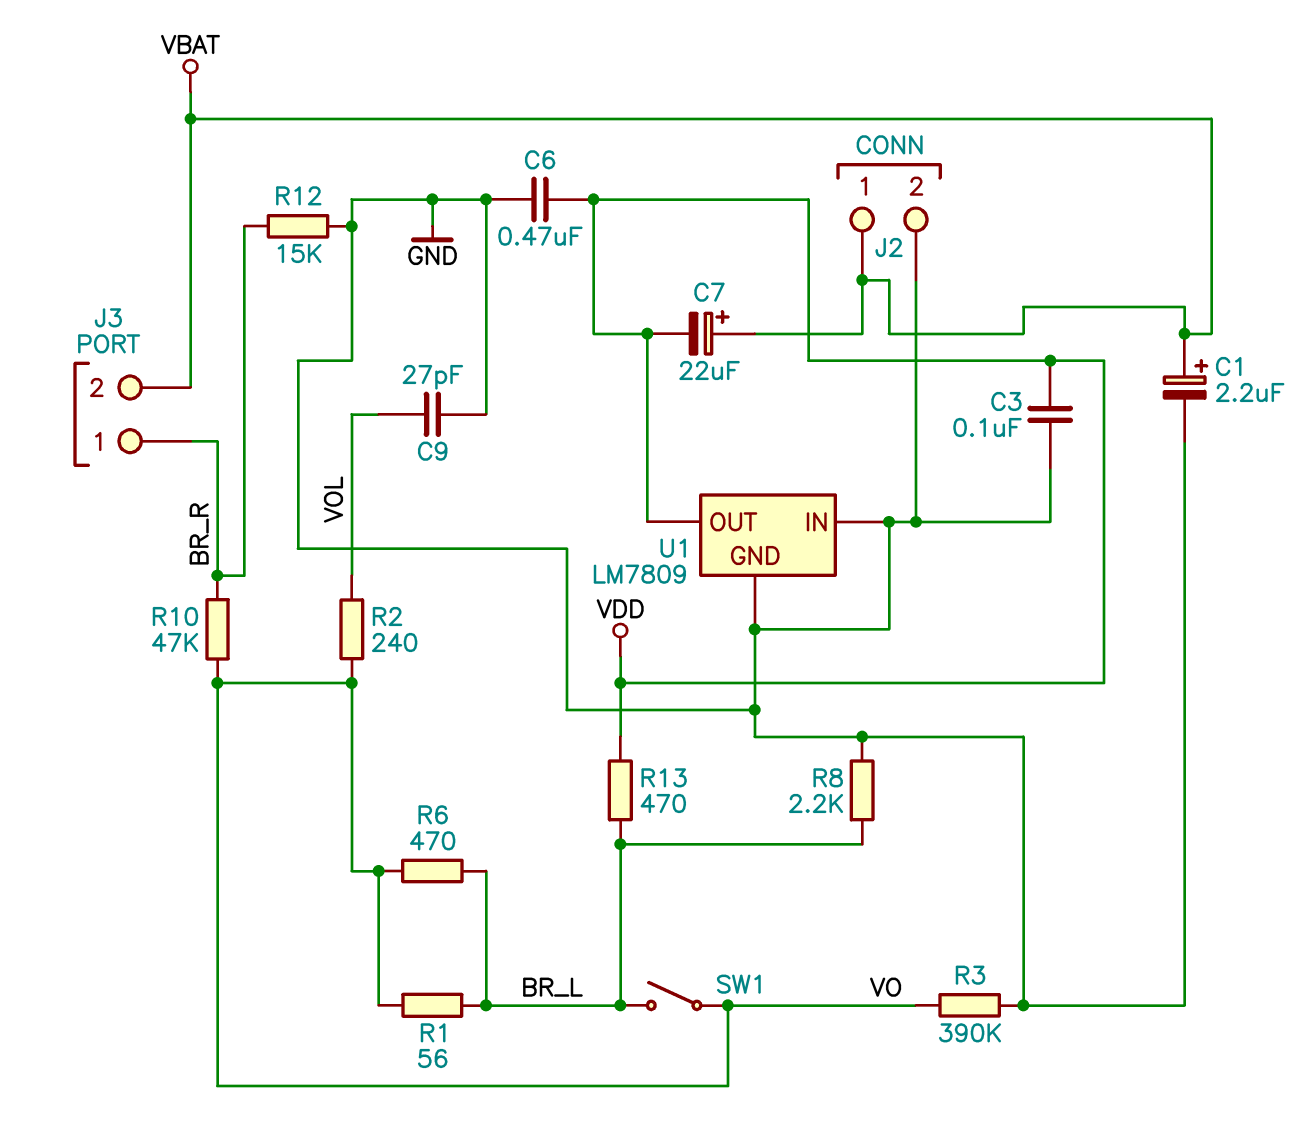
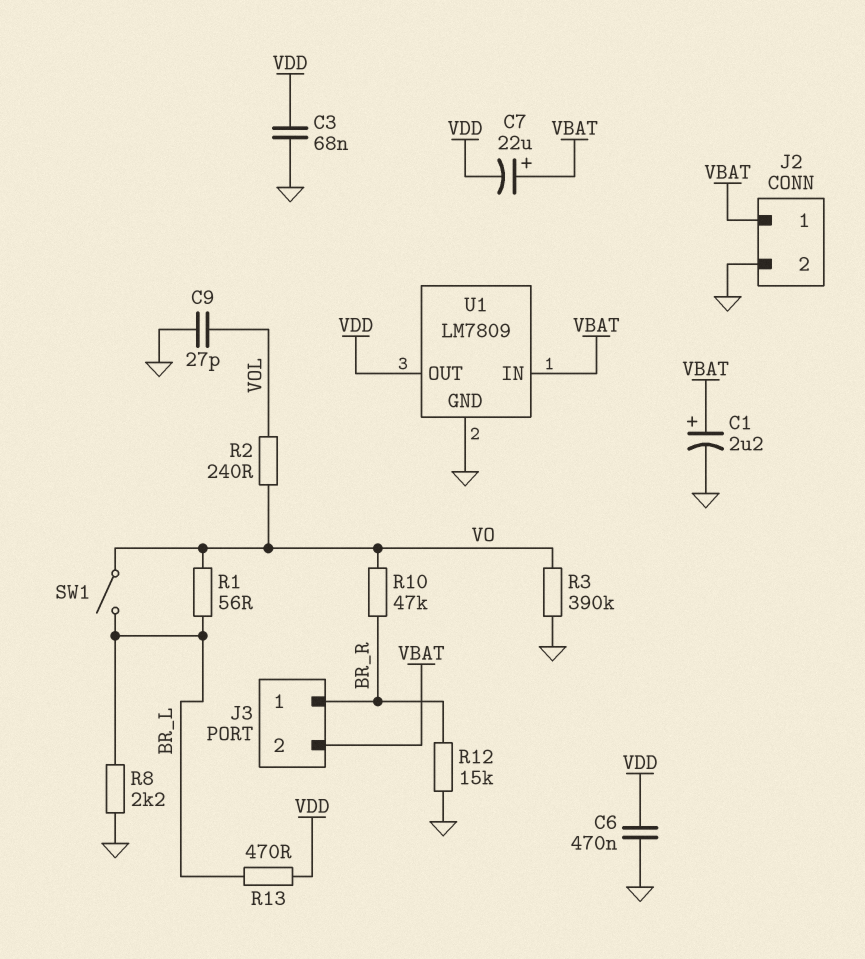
C3: 100nF (GND, VDD) -> 68nF (GND, VDD)
R6: 470 (BR_L, VO) -> none
U1 pin IN: GND -> VBAT

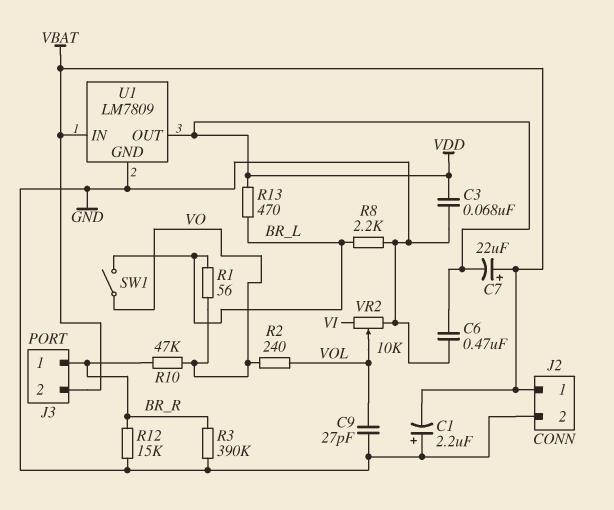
C1: 2.2uF (plus VBAT, minus GND) -> 2.2uF (plus GND, minus VBAT)
R3: 390k (GND, VO) -> 390k (BR_R, GND)
VR2: none -> 10k (GND, VI, wiper VOL)

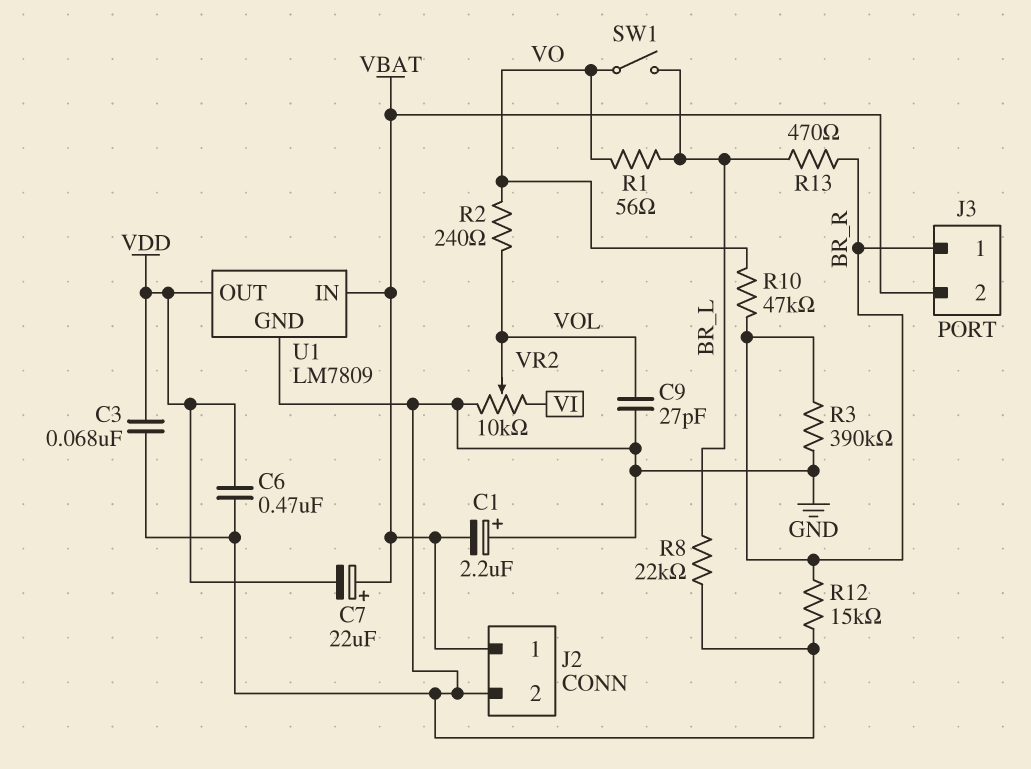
R8: 2.2k (BR_L, GND) -> 22k (BR_L, GND)
R13: 470 (BR_L, VDD) -> 470 (BR_L, BR_R)

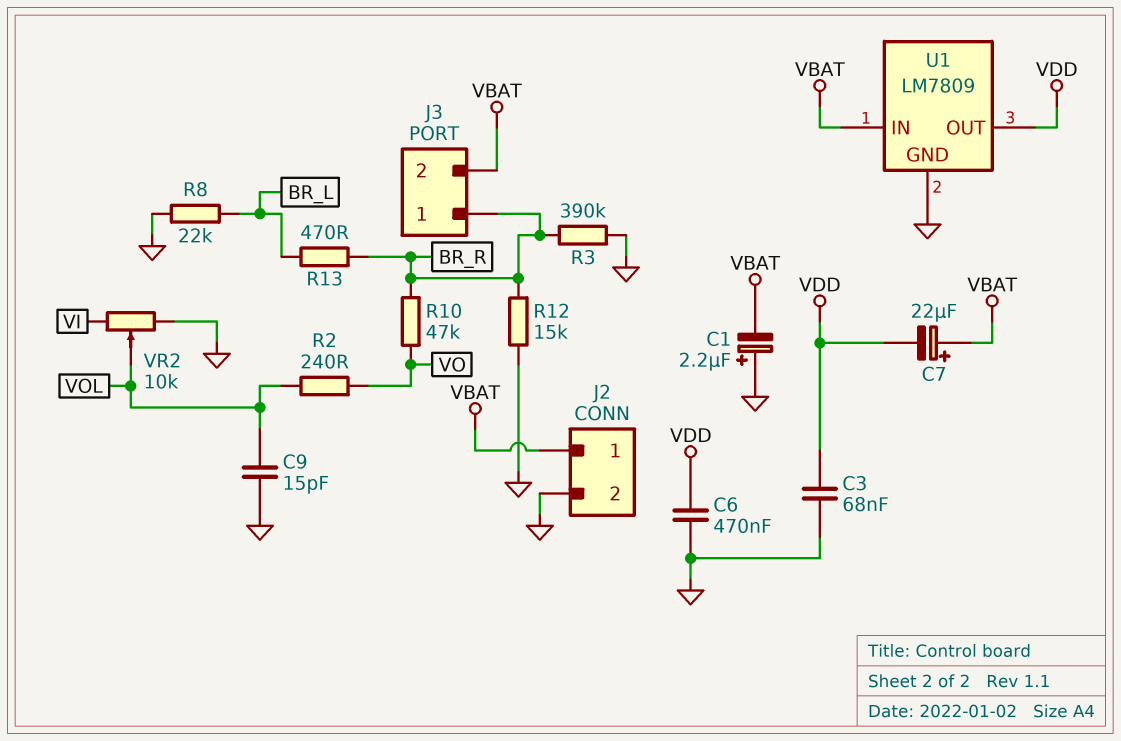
C9: 27pF (GND, VOL) -> 15pF (GND, VOL)
R1: 56 (BR_L, VO) -> none
SW1: switch (BR_L, VO) -> none

